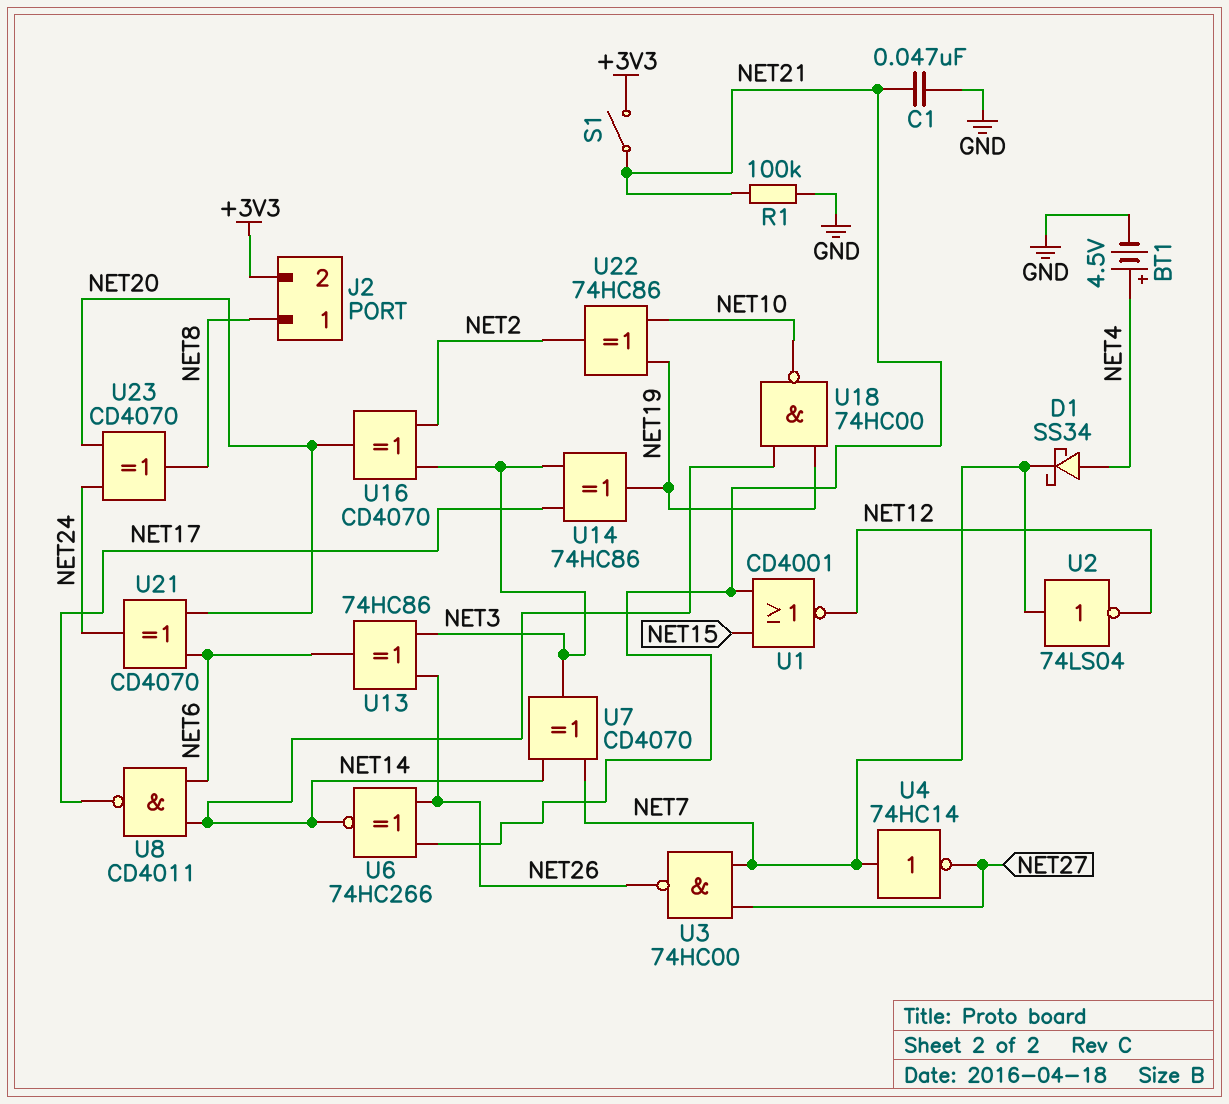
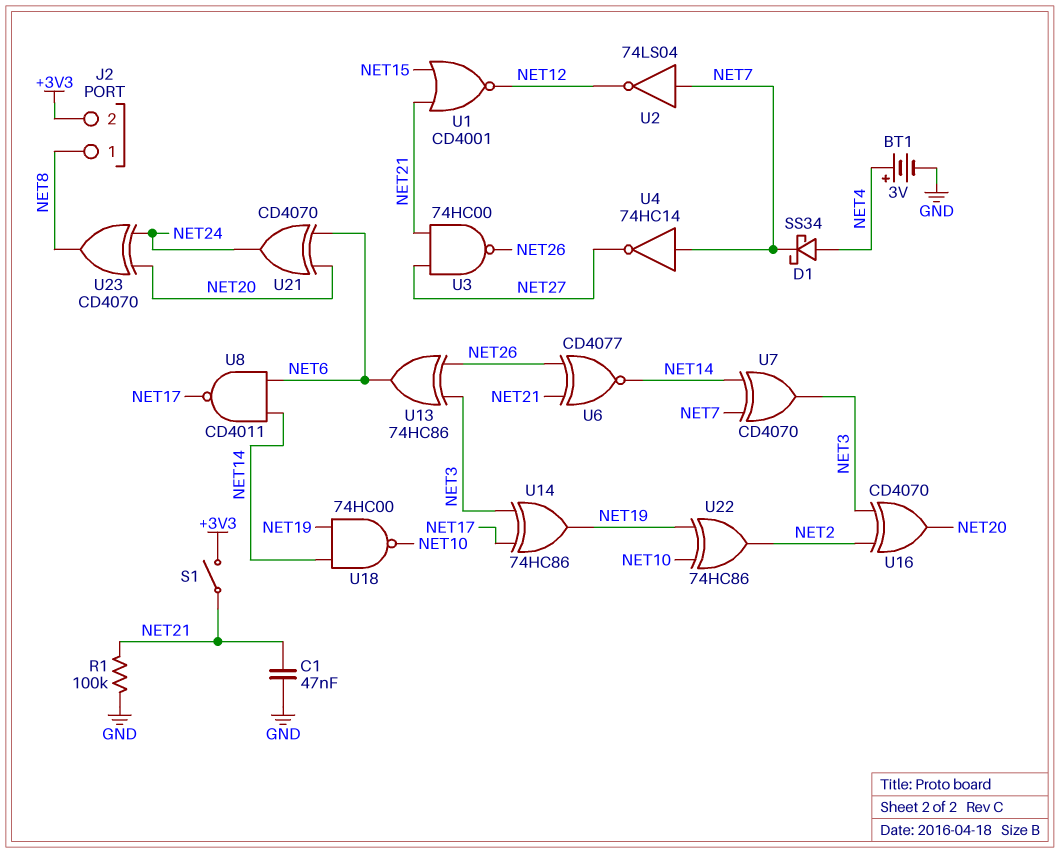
BT1: 4.5V (plus NET4, minus GND) -> 3V (plus NET4, minus GND)
U3: NAND 74HC00 (in NET7, in NET27, out NET26) -> NAND 74HC00 (in NET21, in NET27, out NET26)
U6: XNOR 74HC266 (in NET21, in NET26, out NET14) -> XNOR CD4077 (in NET21, in NET26, out NET14)

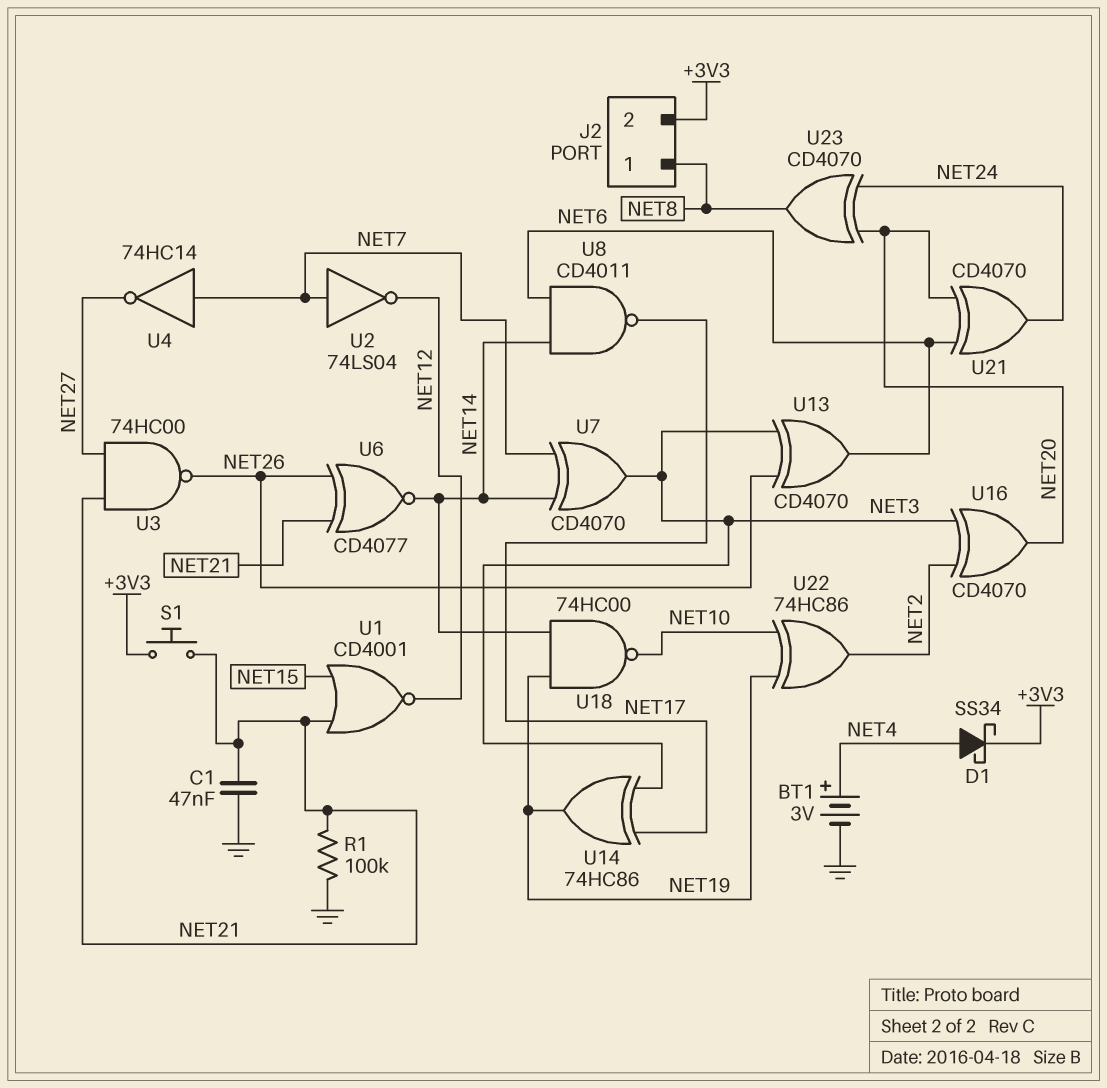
D1: schottky SS34 (A NET4, K NET7) -> schottky SS34 (A NET4, K +3V3)
S1: switch (+3V3, NET21) -> button (+3V3, NET21)
U13: XOR 74HC86 (in NET3, in NET26, out NET6) -> XOR CD4070 (in NET3, in NET26, out NET6)

